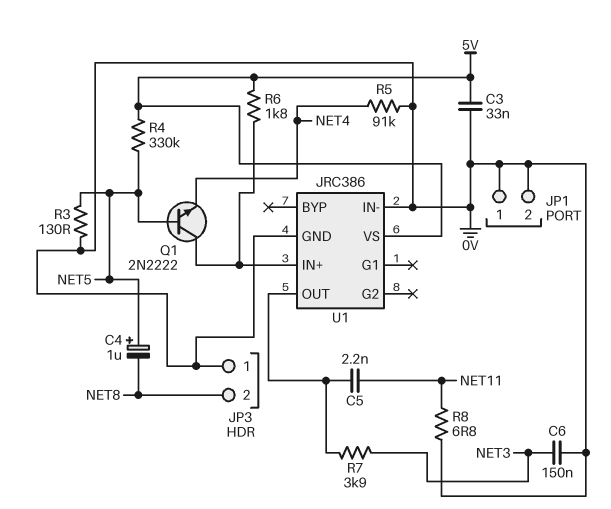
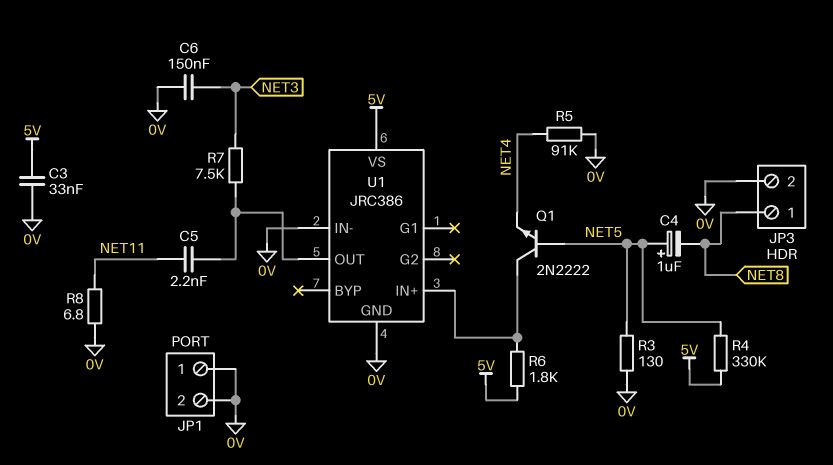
JP3 pin 1: 0V -> NET8
JP3 pin 2: NET8 -> 0V
R7: 3.9k (NET3, U1/OUT) -> 7.5k (NET3, U1/OUT)

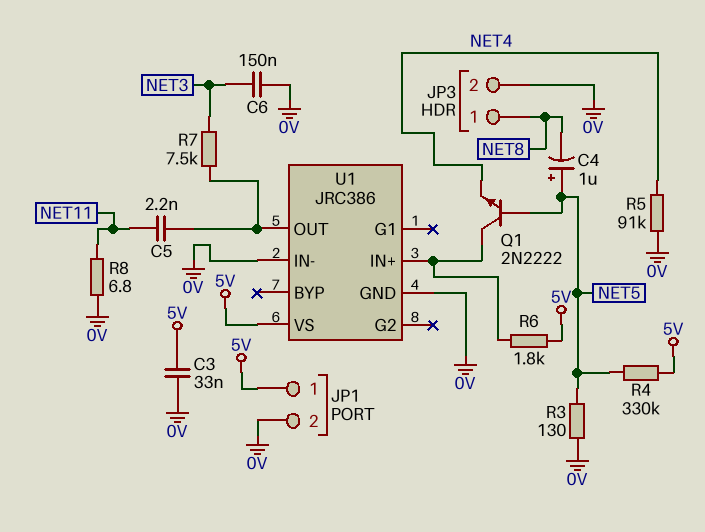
JP1 pin 1: 0V -> 5V

